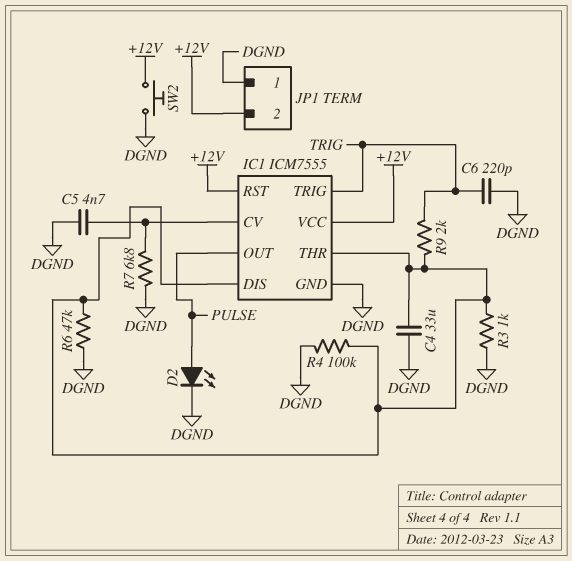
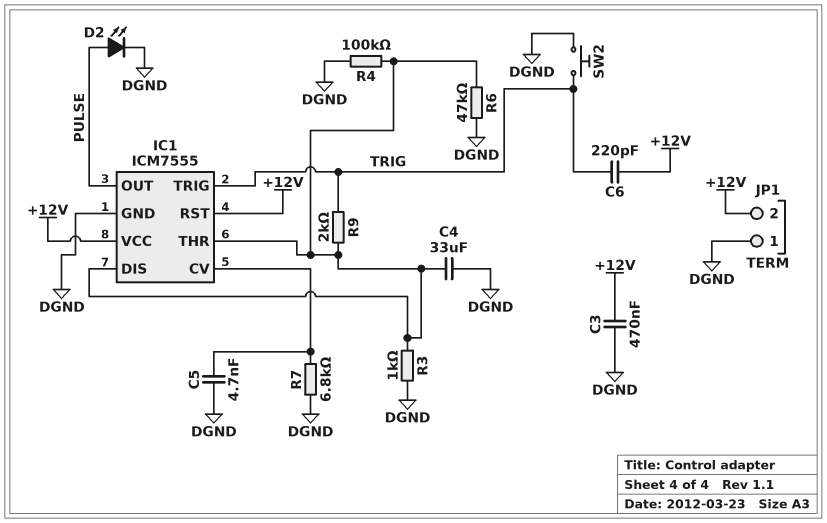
C3: none -> 470nF (+12V, DGND)
C6: 220pF (DGND, TRIG) -> 220pF (+12V, TRIG)
SW2: button (+12V, DGND) -> button (DGND, TRIG)

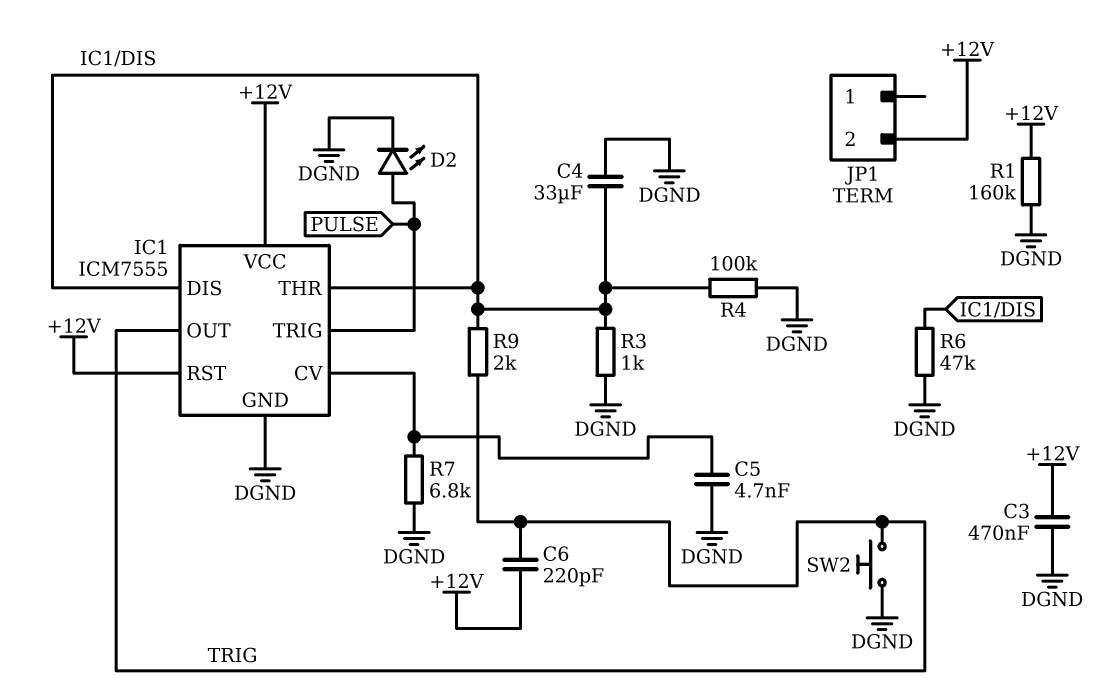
IC1 pin OUT: PULSE -> TRIG
IC1 pin TRIG: TRIG -> PULSE
JP1 pin 1: DGND -> none
R1: none -> 160k (+12V, DGND)

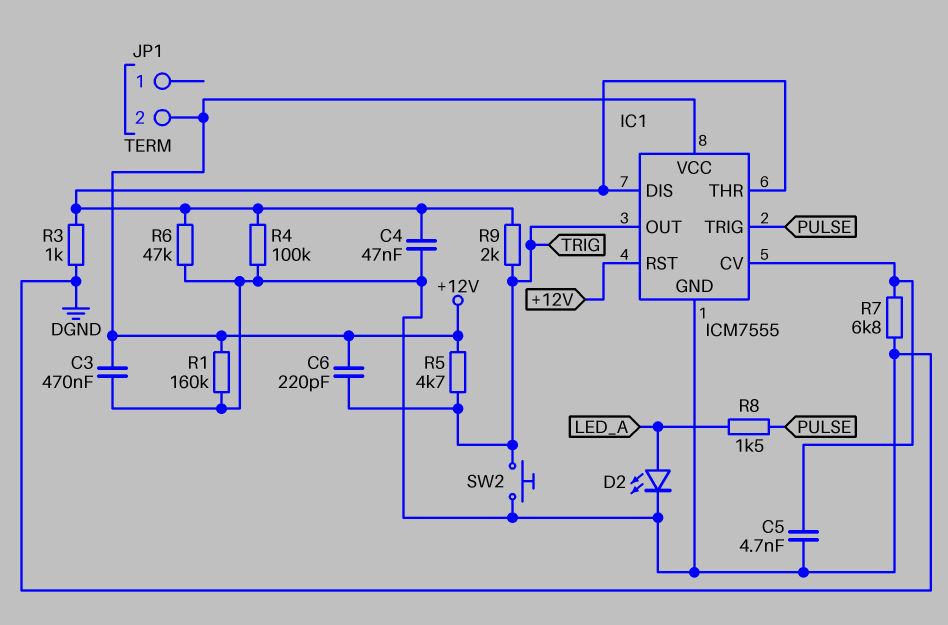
C4: 33uF (DGND, IC1/DIS) -> 47nF (DGND, IC1/DIS)
D2: LED (A PULSE, K DGND) -> LED (A LED_A, K DGND)
R5: none -> 4.7k (+12V, TRIG)
R8: none -> 1.5k (LED_A, PULSE)

